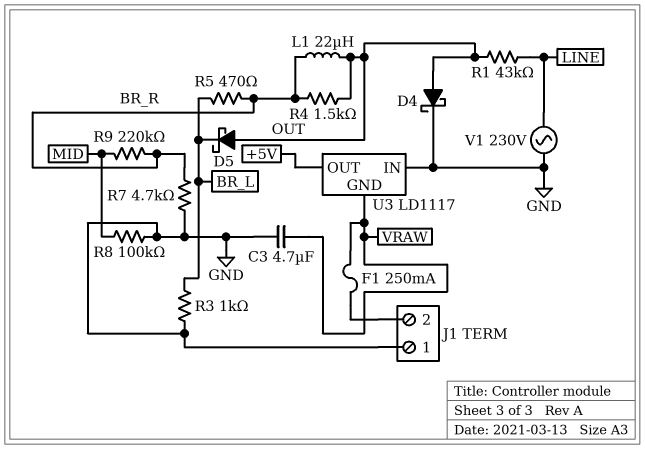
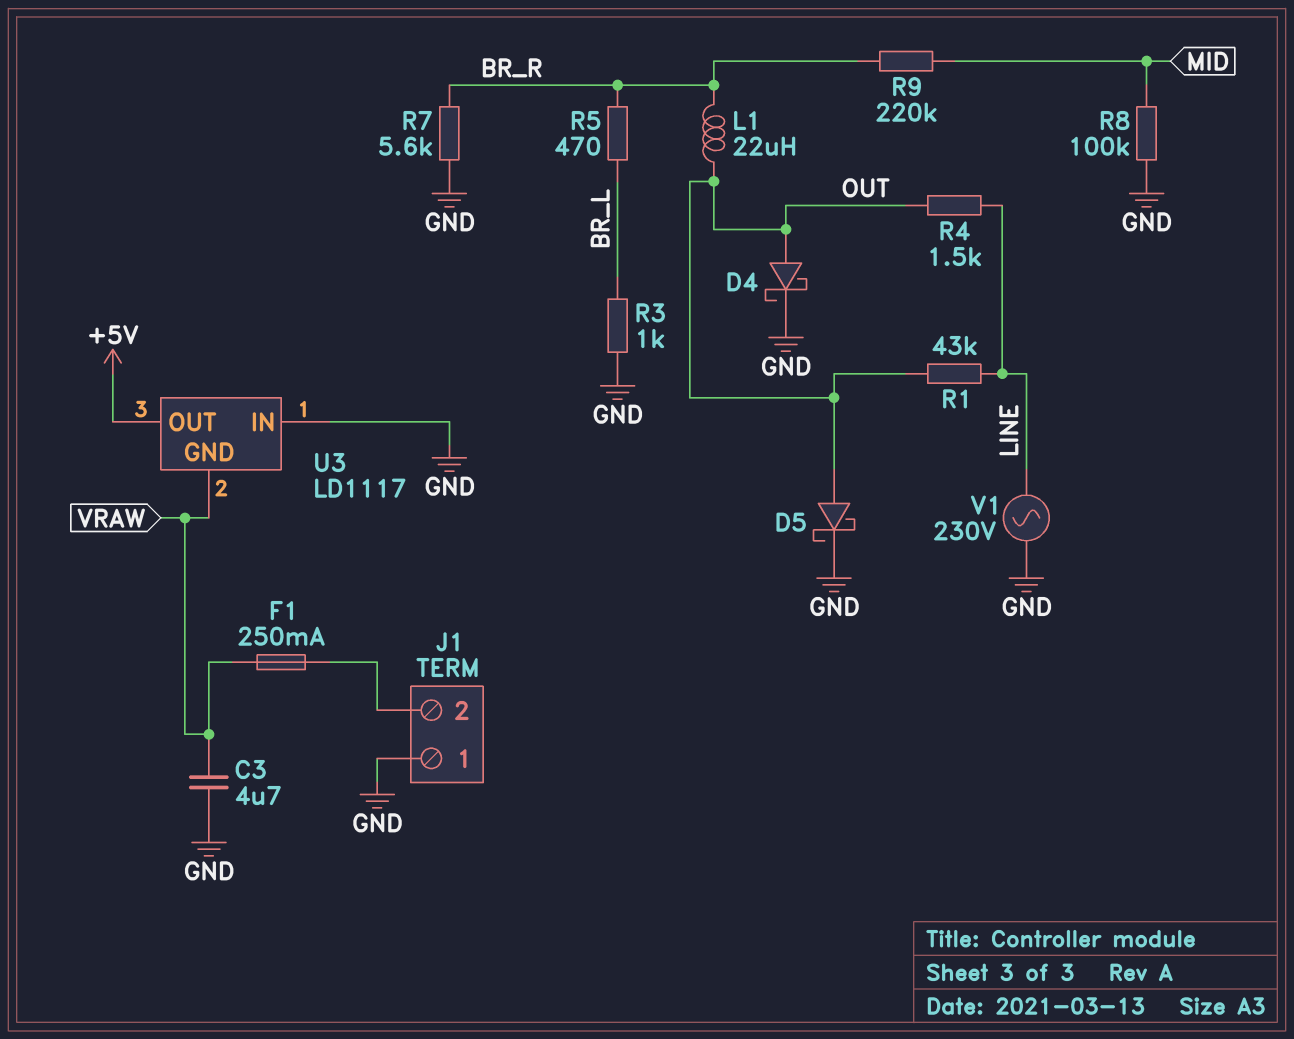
D5: schottky (A OUT, K BR_L) -> schottky (A OUT, K GND)
R4: 1.5k (BR_R, OUT) -> 1.5k (LINE, OUT)
R7: 4.7k (BR_R, GND) -> 5.6k (BR_R, GND)

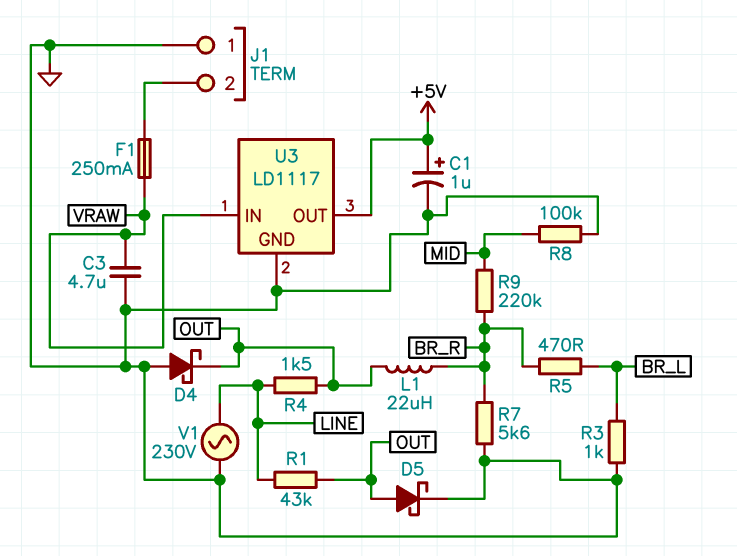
C1: none -> 1uF (plus +5V, minus GND)
D4: schottky (A OUT, K GND) -> schottky (A GND, K OUT)
U3 pin GND: VRAW -> GND
U3 pin IN: GND -> VRAW

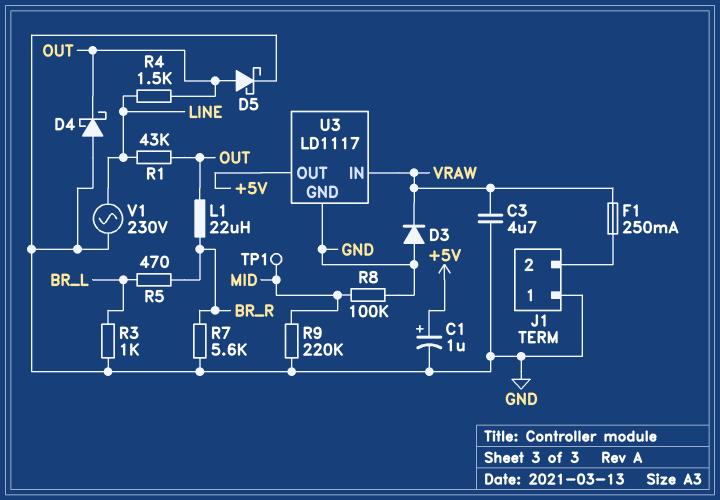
D3: none -> diode (A GND, K VRAW)
R9: 220k (BR_R, MID) -> 220k (GND, MID)
TP1: none -> test point (MID)

